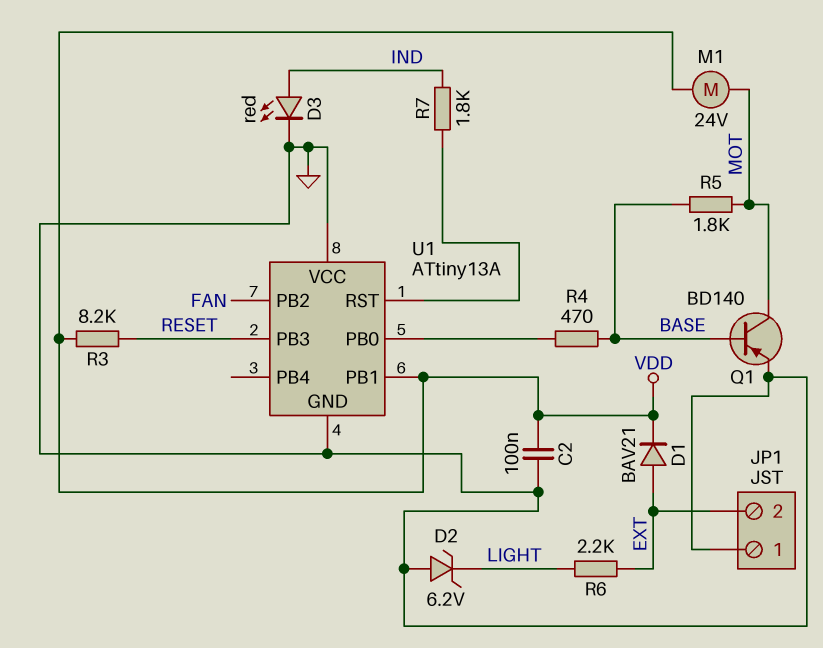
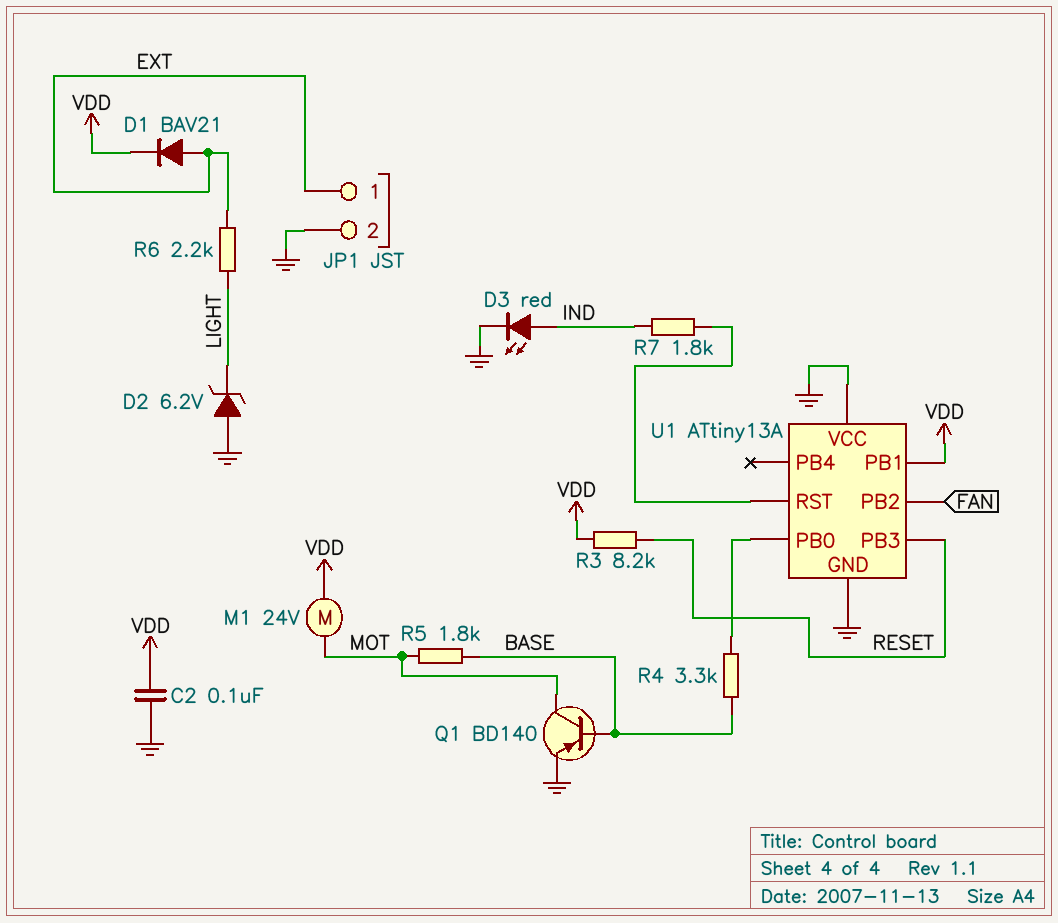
JP1 pin 1: GND -> EXT
JP1 pin 2: EXT -> GND
R4: 470 (BASE, U1/PB0) -> 3.3k (BASE, U1/PB0)

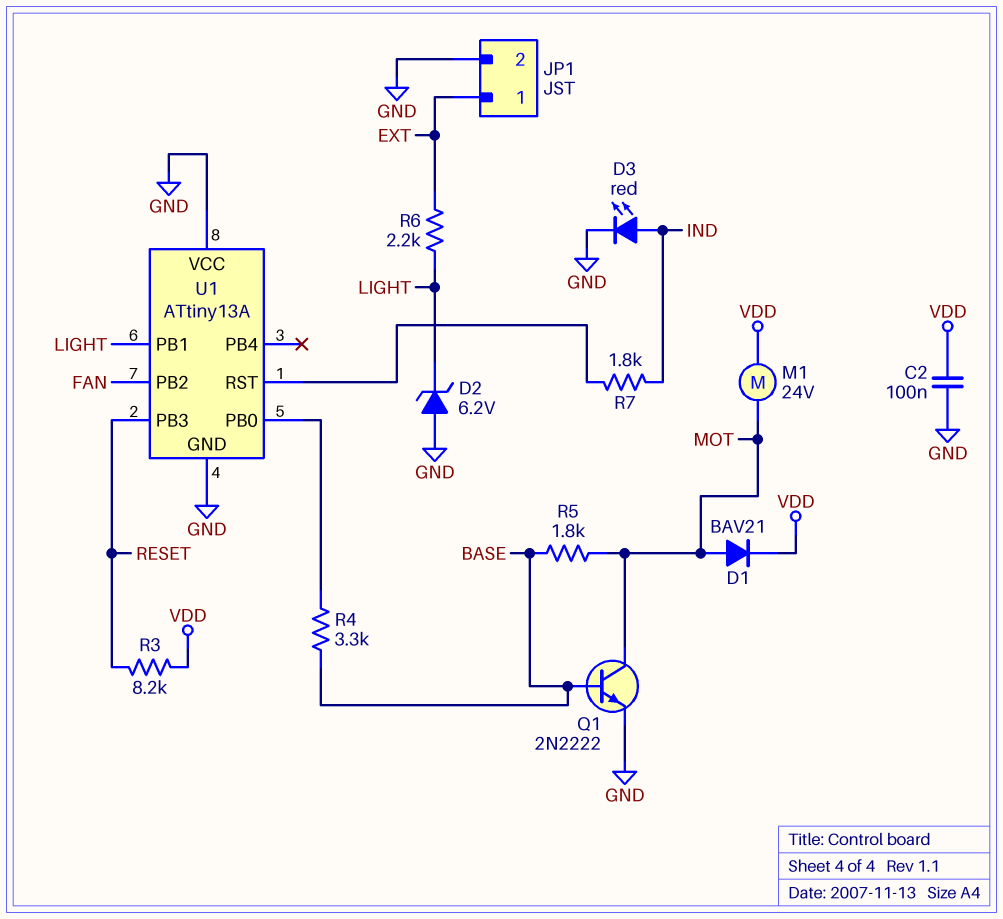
D1: diode BAV21 (A EXT, K VDD) -> diode BAV21 (A MOT, K VDD)
Q1: PNP BD140 (B BASE, C MOT, E GND) -> NPN 2N2222 (B BASE, C MOT, E GND)
U1 pin PB1: VDD -> LIGHT

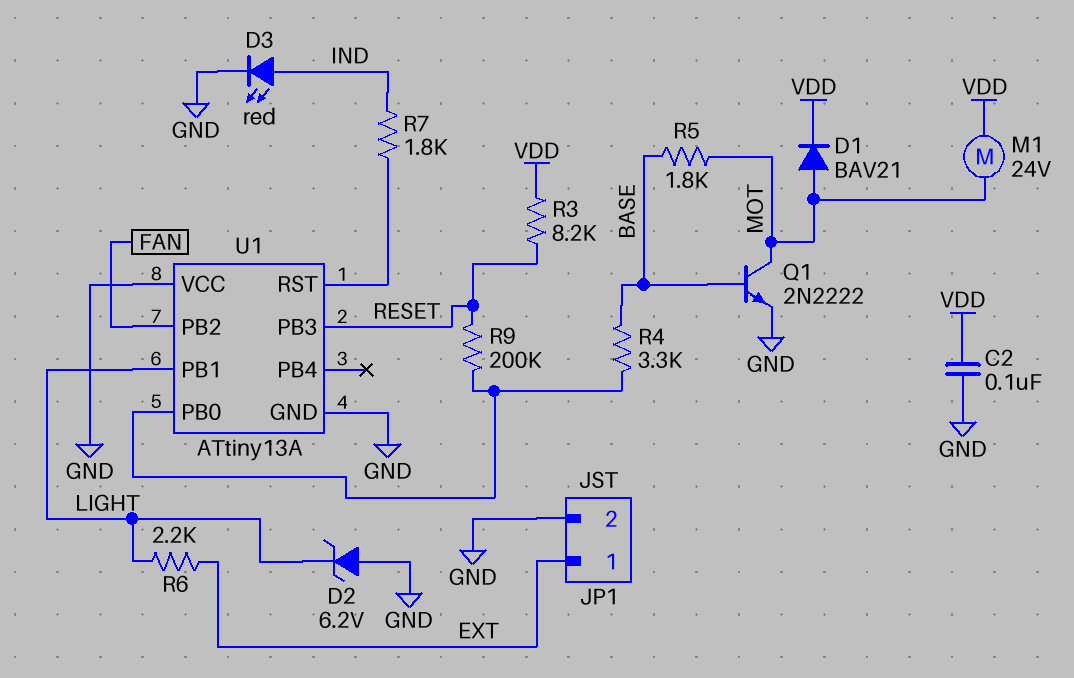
R9: none -> 200k (RESET, U1/PB0)

